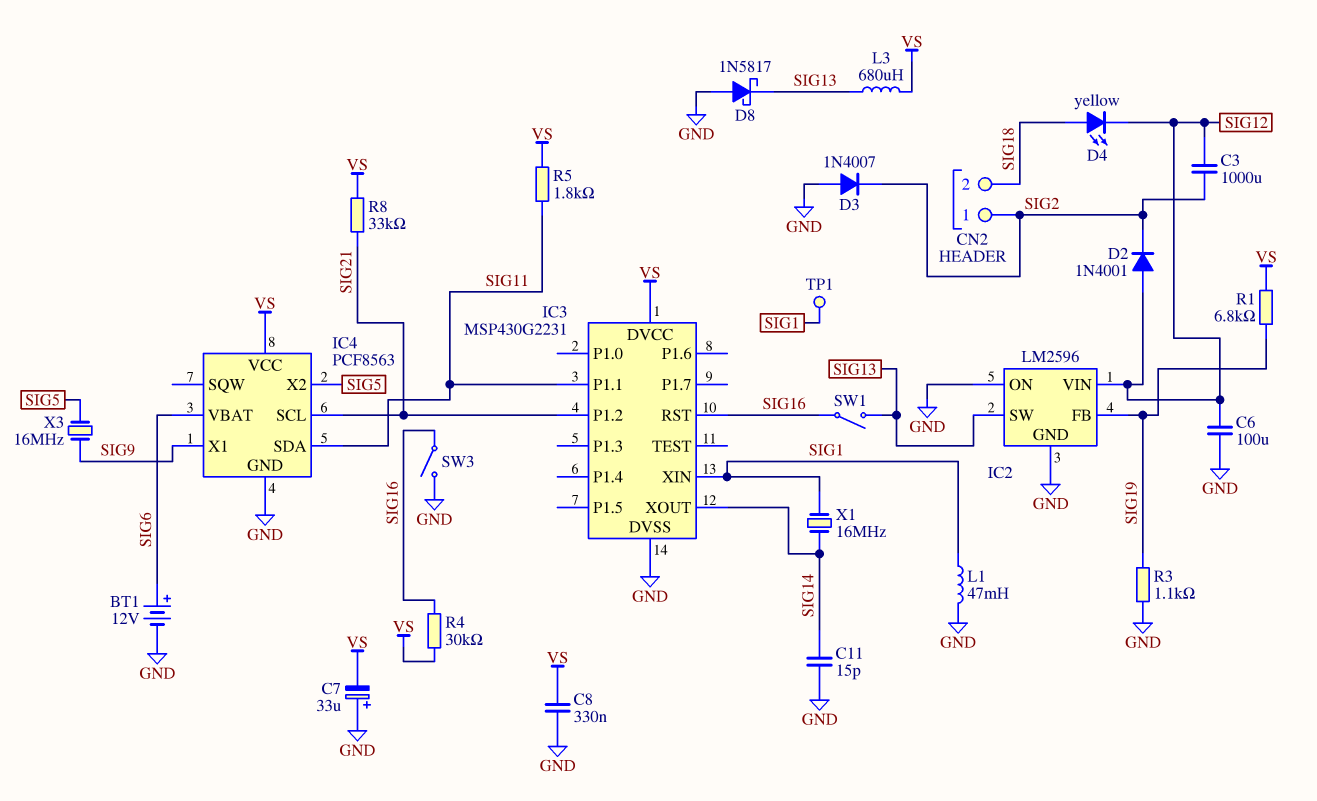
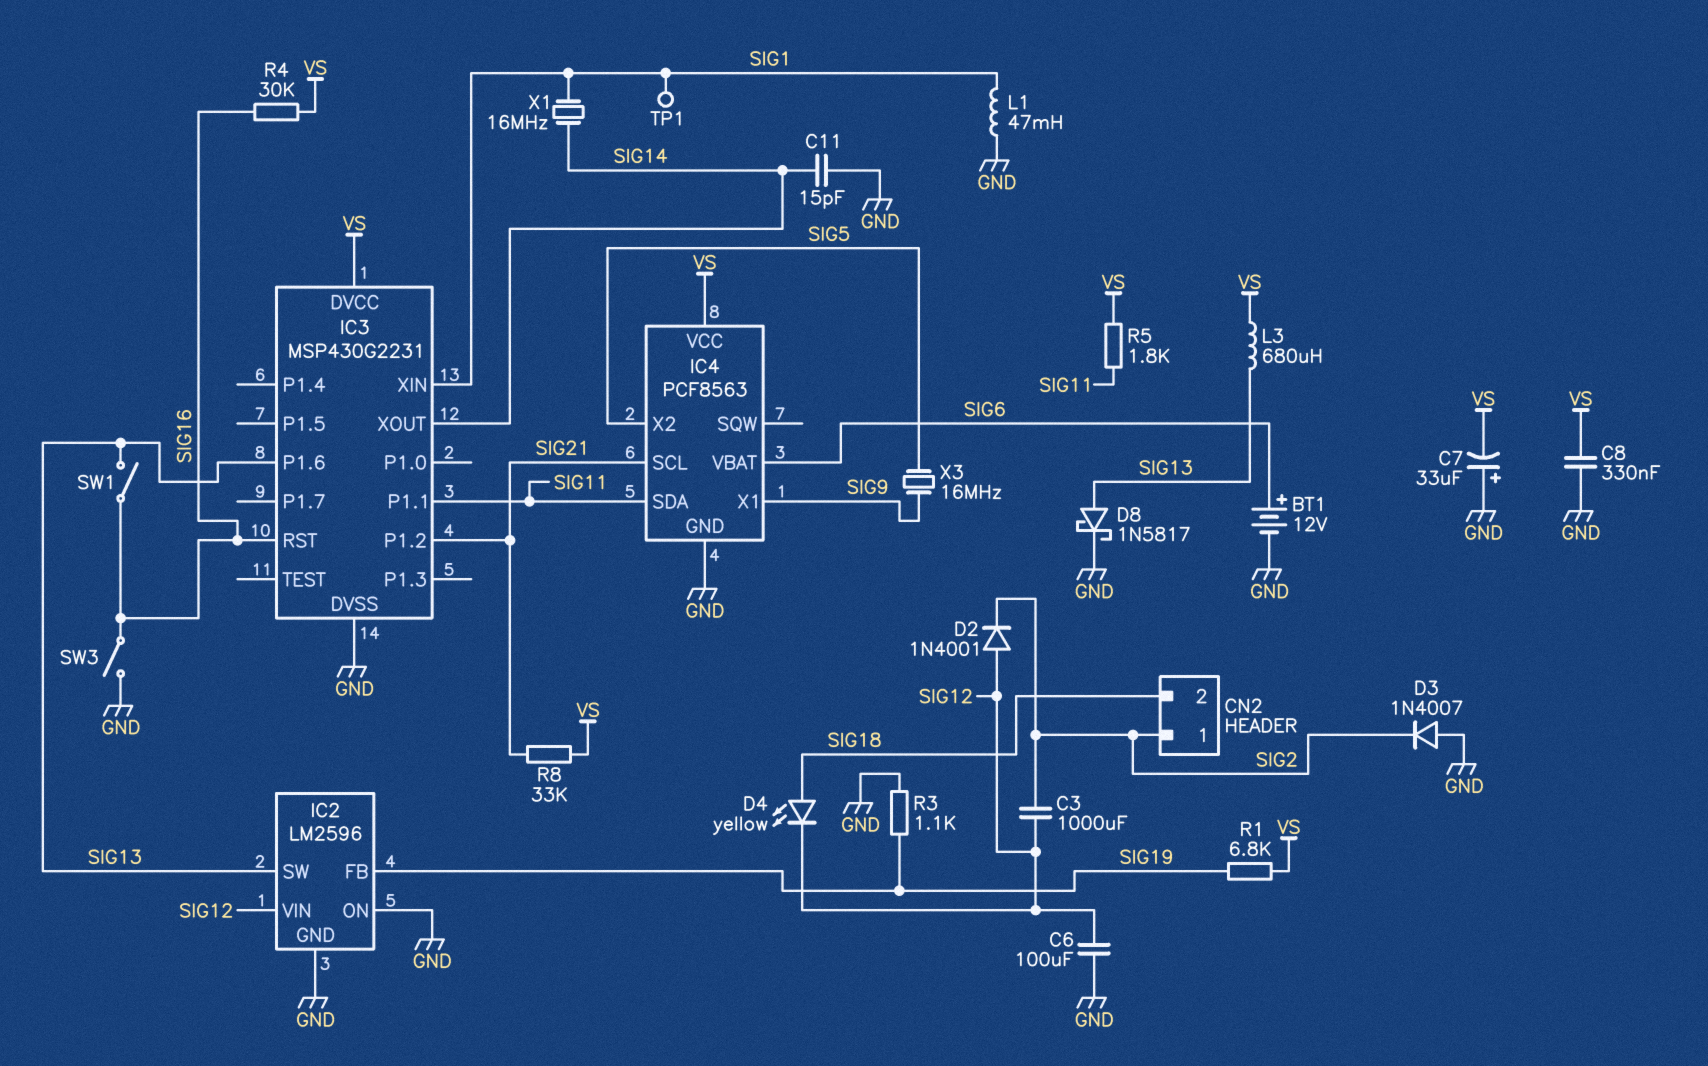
D8: schottky 1N5817 (A GND, K SIG13) -> schottky 1N5817 (A SIG13, K GND)
IC3 pin P1.6: none -> SIG13

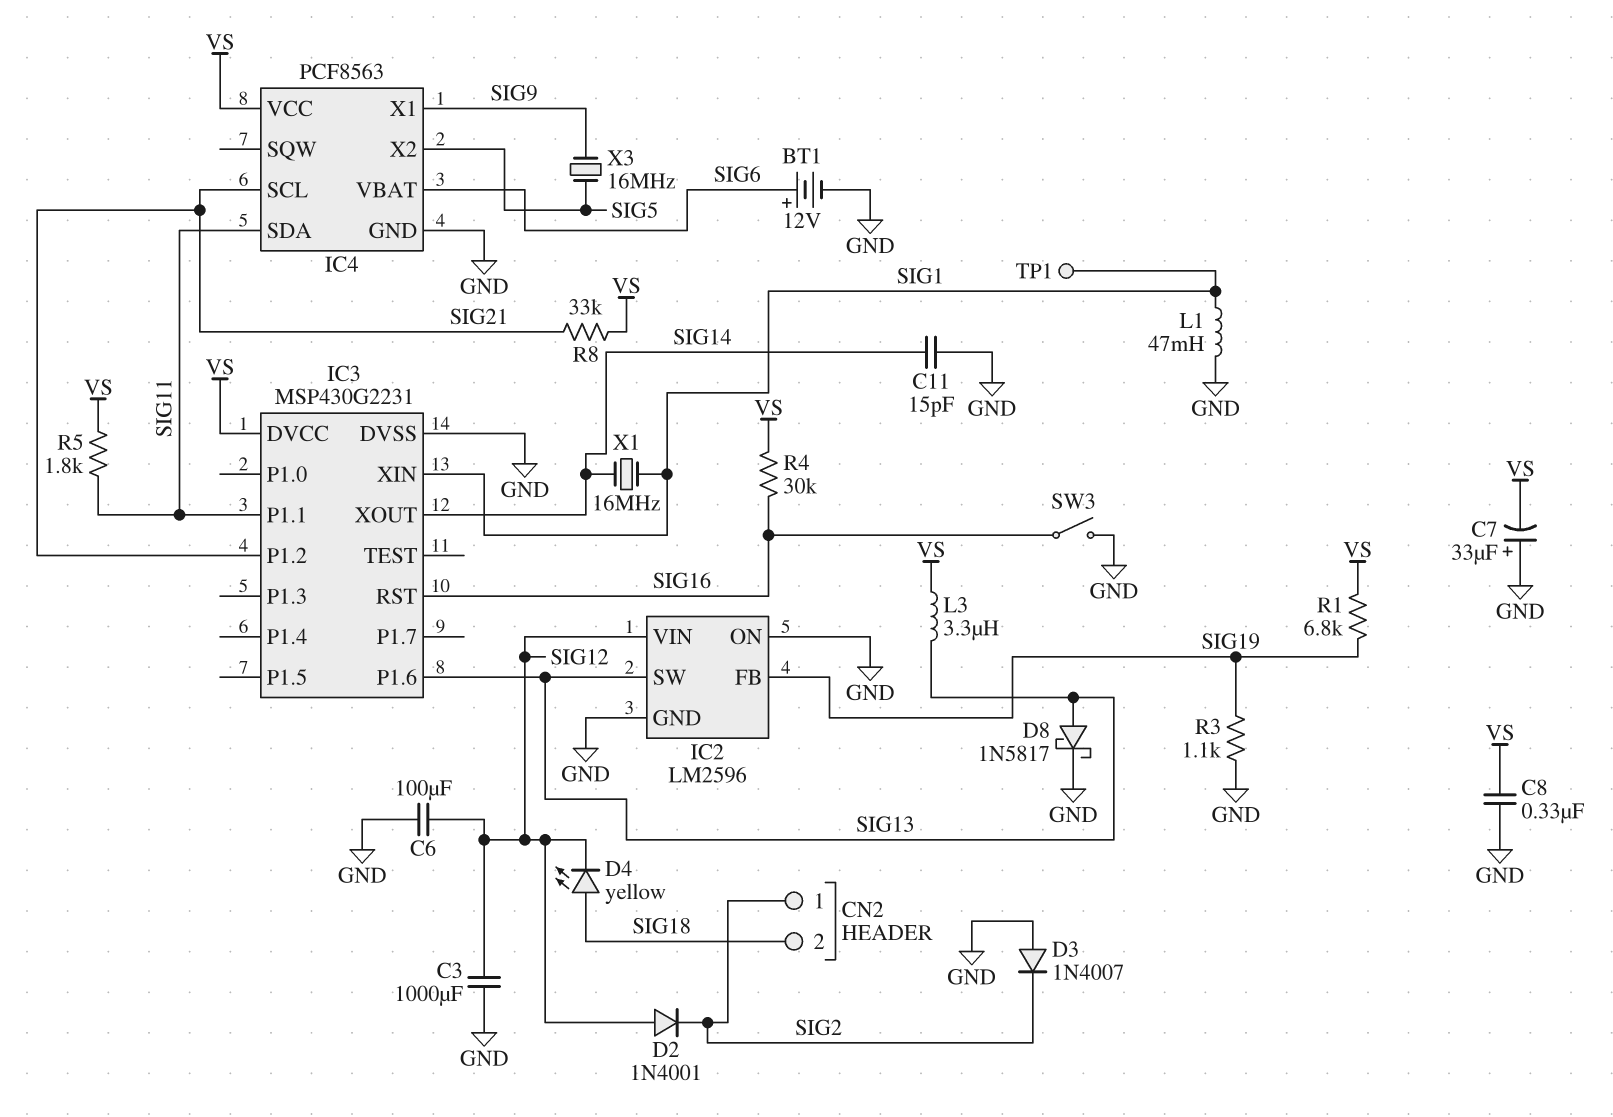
C3: 1000uF (SIG2, SIG12) -> 1000uF (GND, SIG12)
L3: 680uH (SIG13, VS) -> 3.3uH (SIG13, VS)
SW1: switch (SIG13, SIG16) -> none

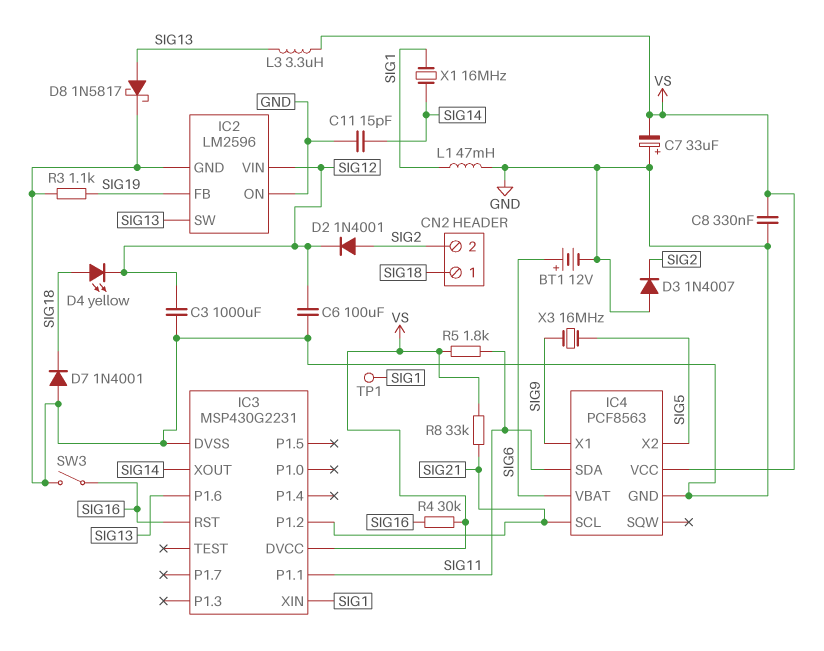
CN2 pin 1: SIG2 -> SIG18
CN2 pin 2: SIG18 -> SIG2
D2: diode 1N4001 (A SIG12, K SIG2) -> diode 1N4001 (A SIG2, K SIG12)
D7: none -> diode 1N4001 (A GND, K SIG18)
R1: 6.8k (SIG19, VS) -> none

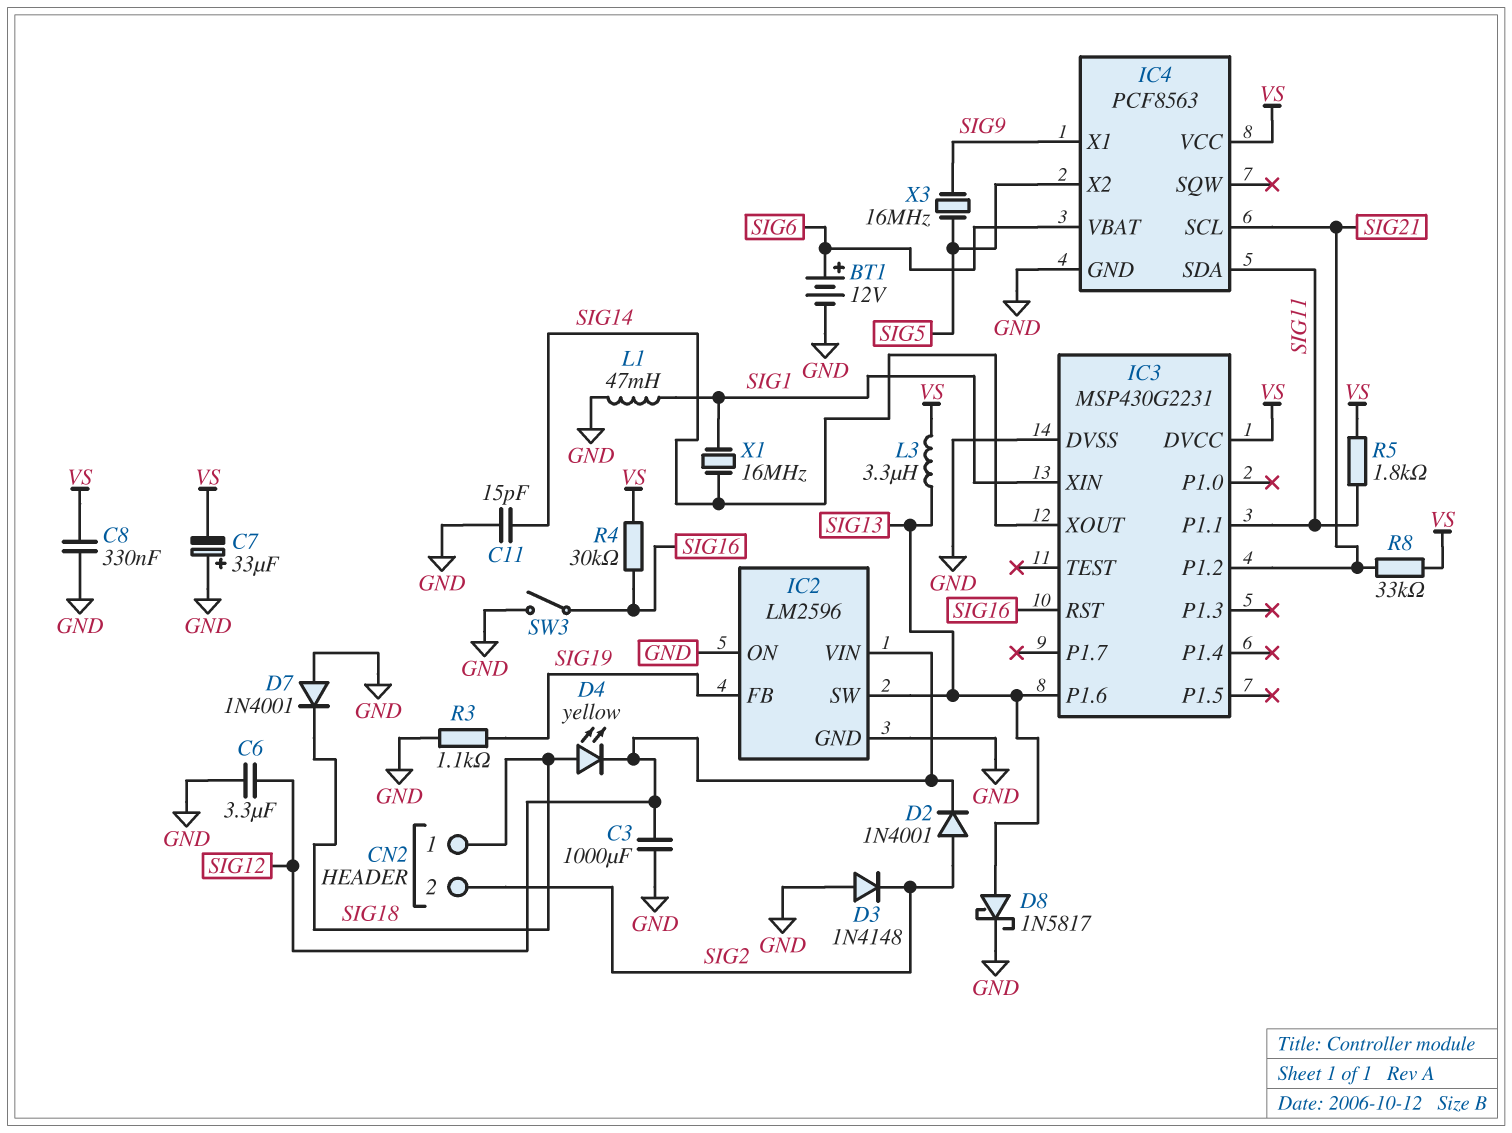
C6: 100uF (GND, SIG12) -> 3.3uF (GND, SIG12)
D3: diode 1N4007 (A GND, K SIG2) -> diode 1N4148 (A GND, K SIG2)
TP1: test point (SIG1) -> none

